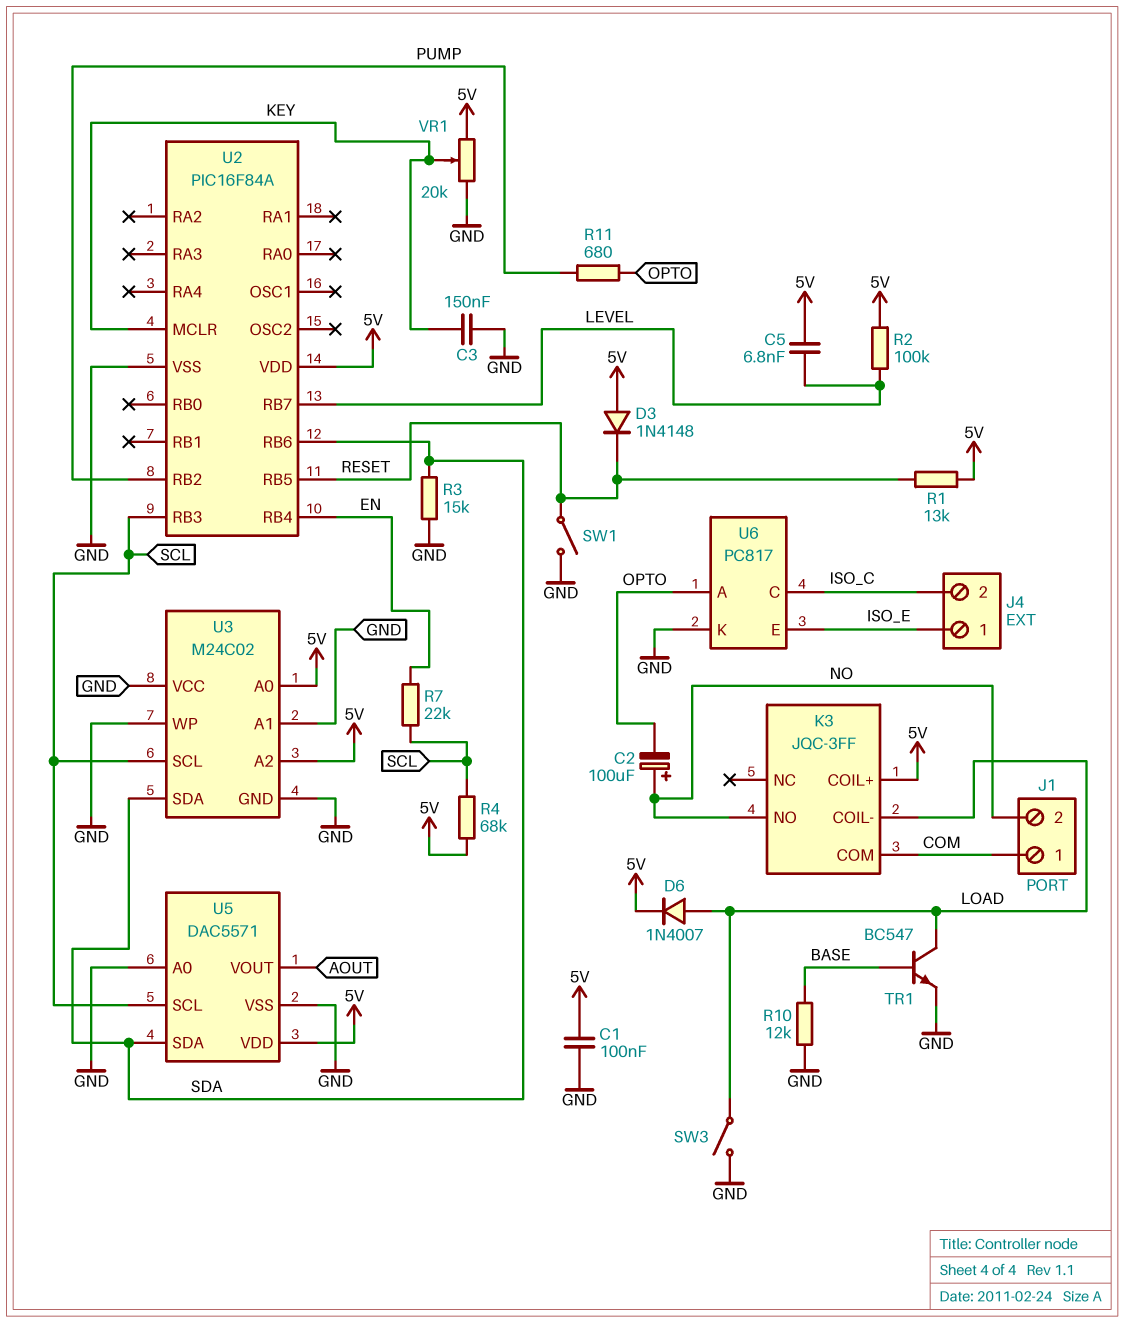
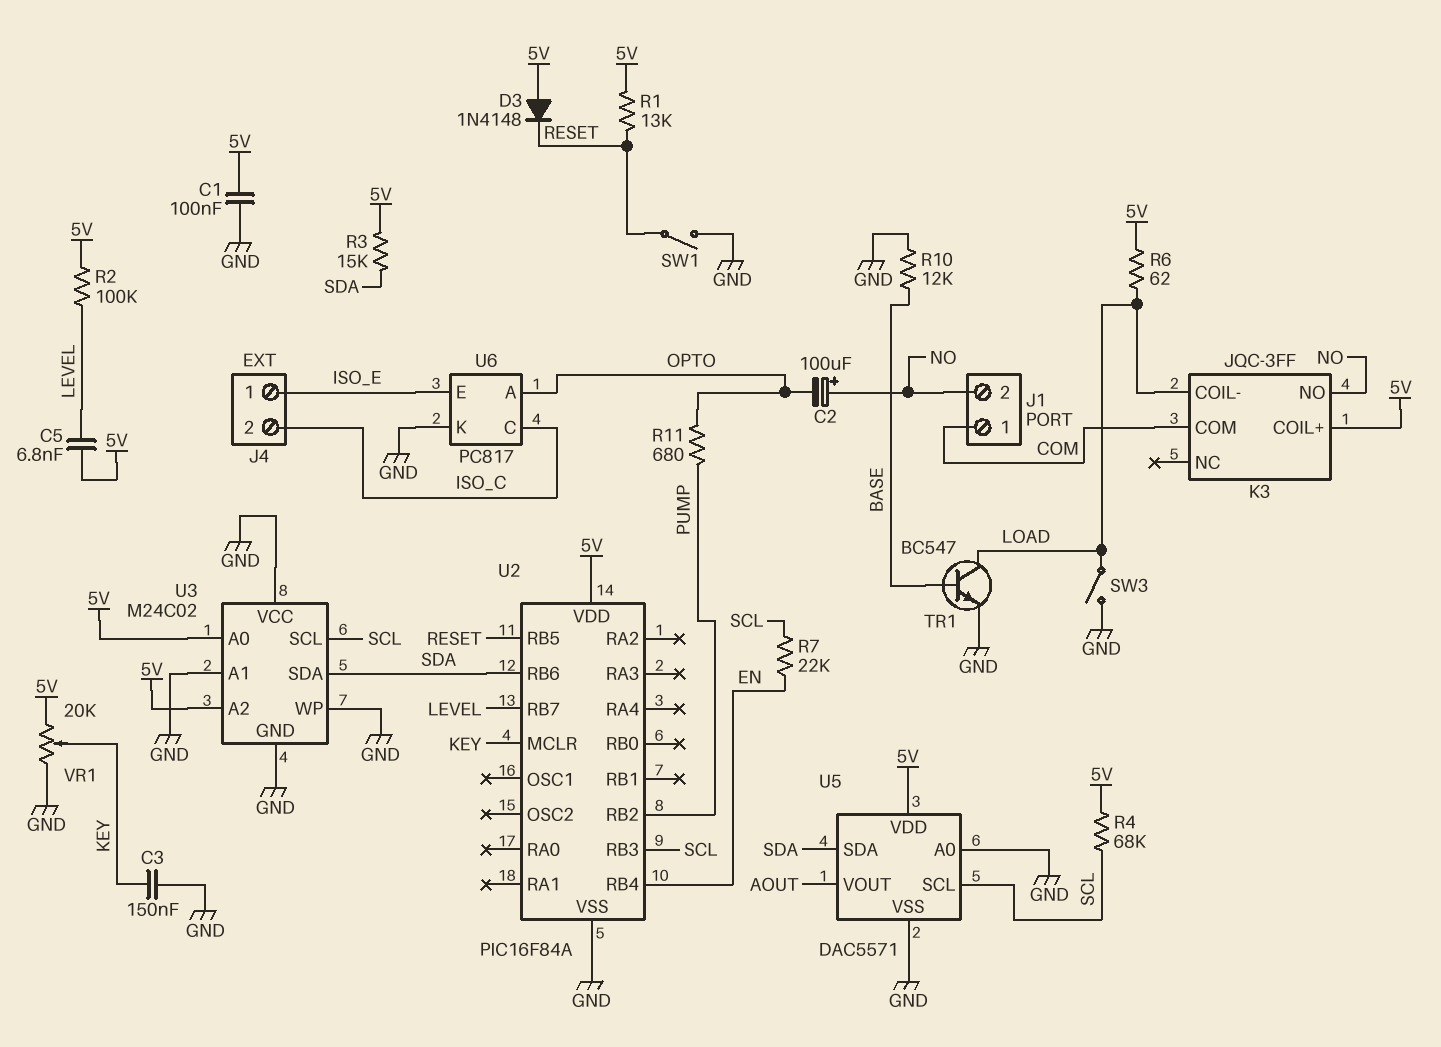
D6: diode 1N4007 (A LOAD, K 5V) -> none
R3: 15k (GND, SDA) -> 15k (5V, SDA)
R6: none -> 62 (5V, LOAD)

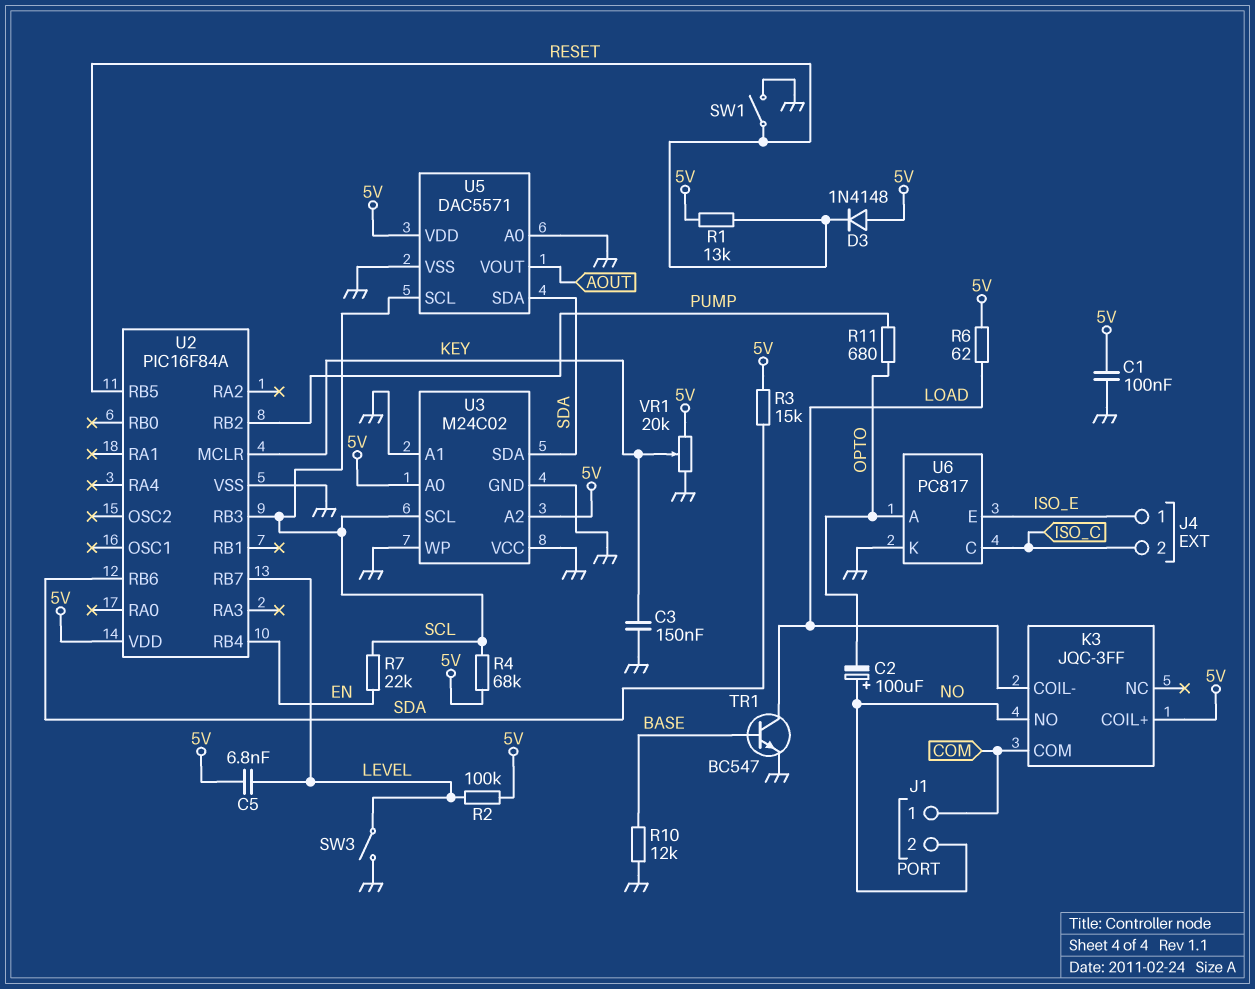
SW3: switch (GND, LOAD) -> switch (GND, LEVEL)

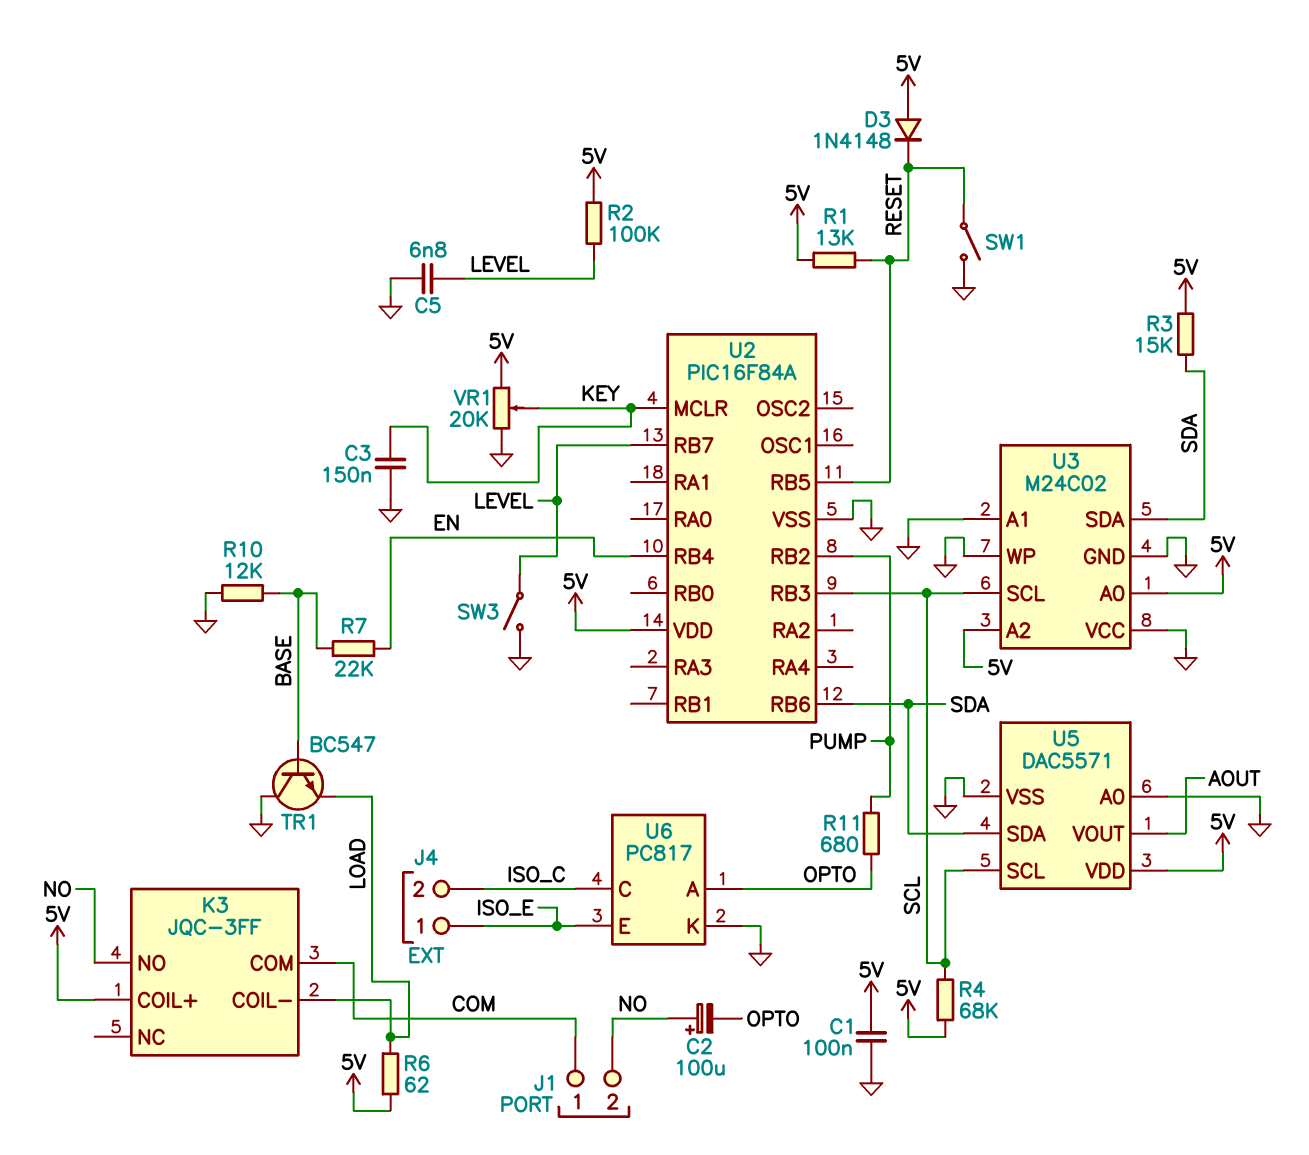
C5: 6.8nF (5V, LEVEL) -> 6.8nF (GND, LEVEL)
R7: 22k (EN, SCL) -> 22k (BASE, EN)
TR1: NPN BC547 (B BASE, C LOAD, E GND) -> NPN BC547 (B BASE, C GND, E LOAD)

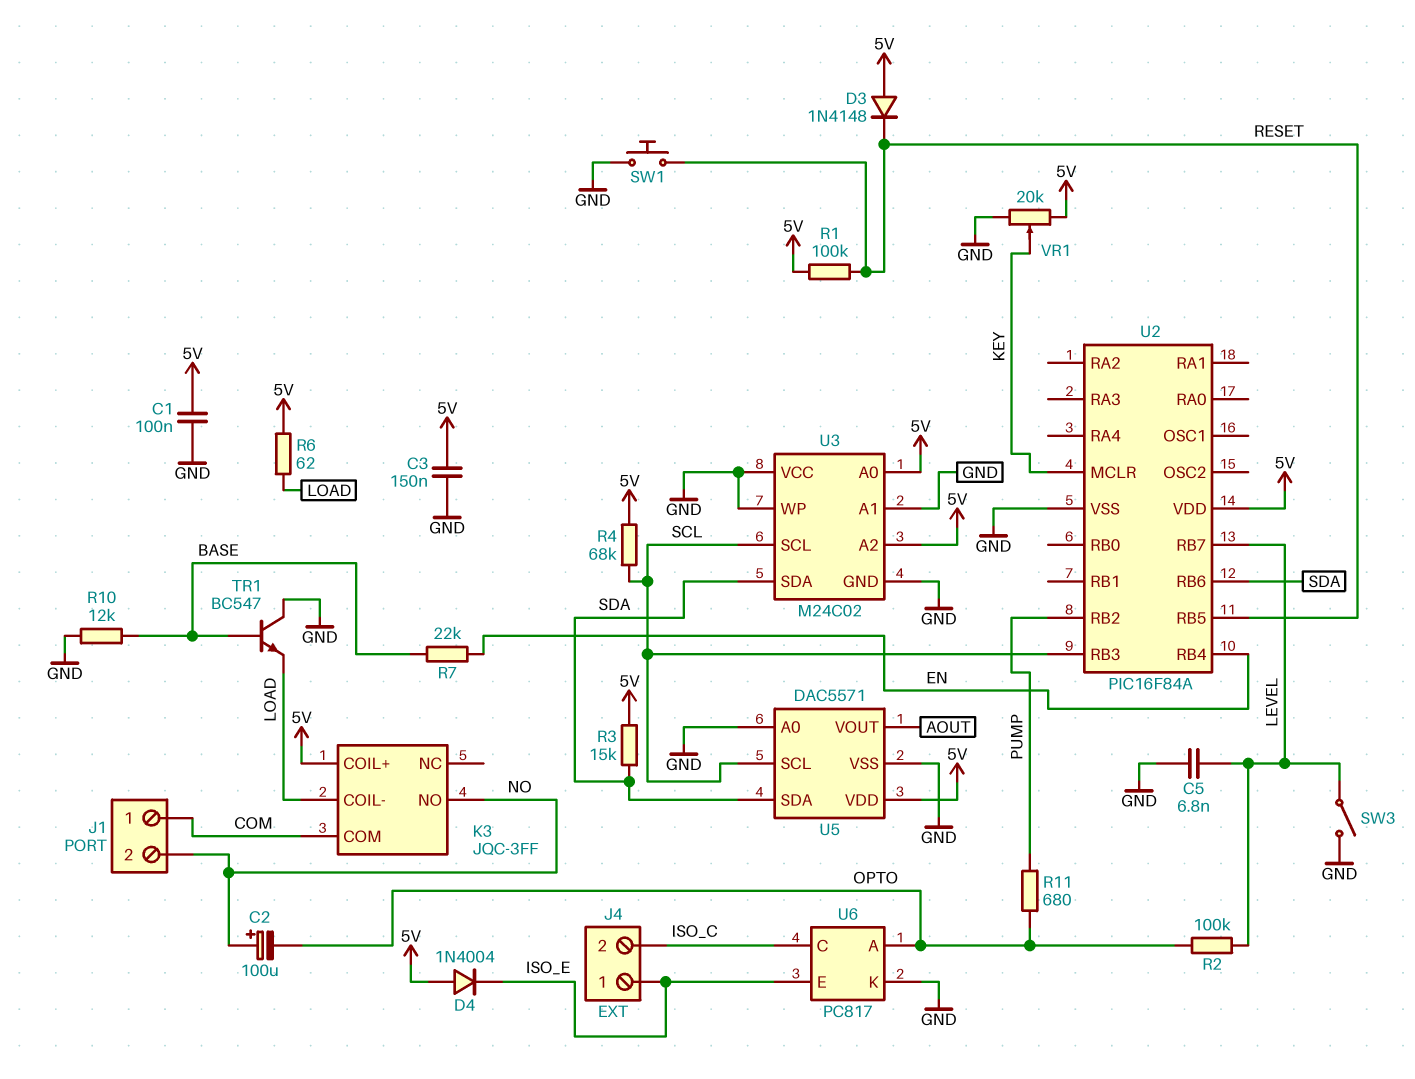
C3: 150nF (GND, KEY) -> 150nF (5V, GND)
D4: none -> diode 1N4004 (A 5V, K ISO_E)
R1: 13k (5V, RESET) -> 100k (5V, RESET)
R2: 100k (5V, LEVEL) -> 100k (LEVEL, OPTO)
SW1: switch (GND, RESET) -> button (GND, RESET)

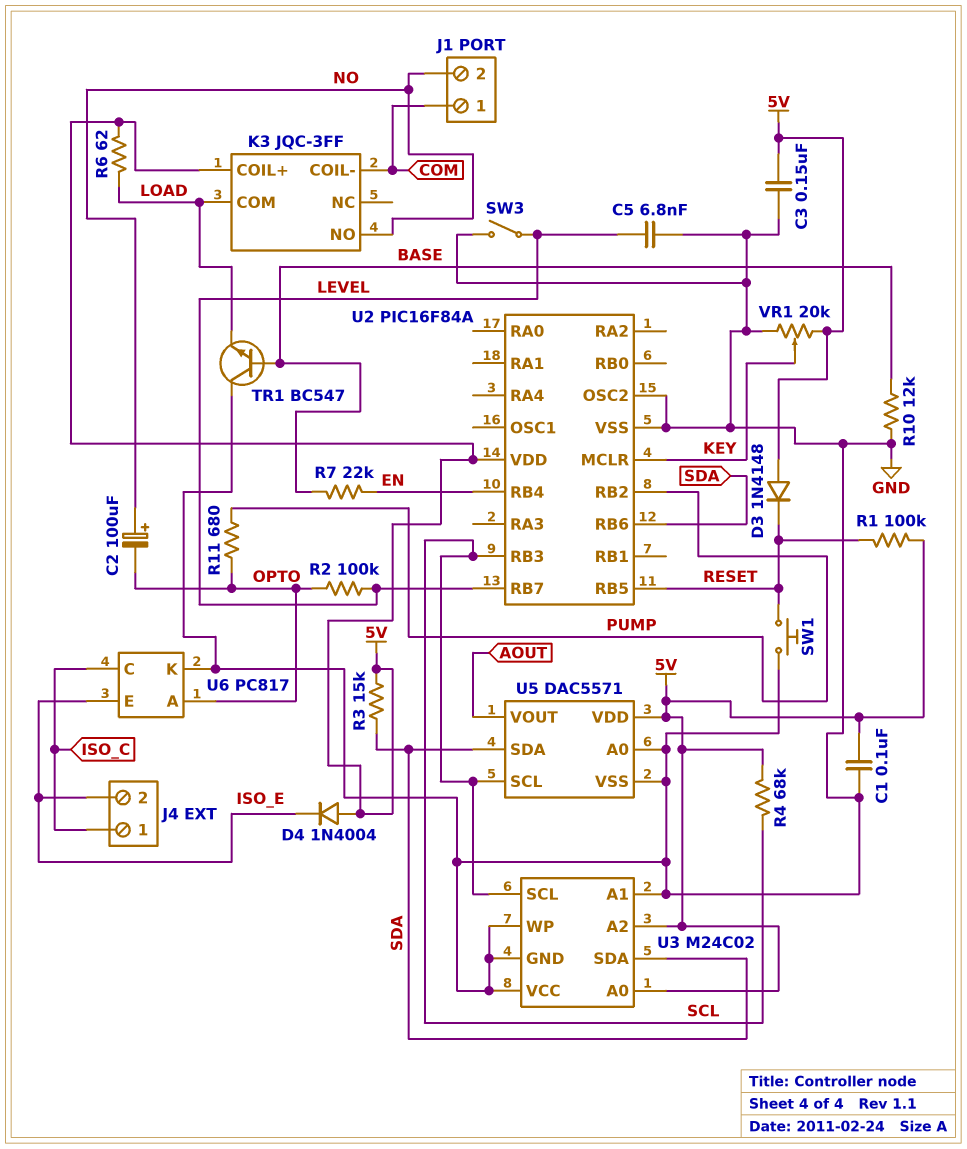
J4 pin 1: ISO_E -> ISO_C
J4 pin 2: ISO_C -> ISO_E
K3 pin COIL-: LOAD -> COM
K3 pin COM: COM -> LOAD
U2 pin OSC2: none -> GND

